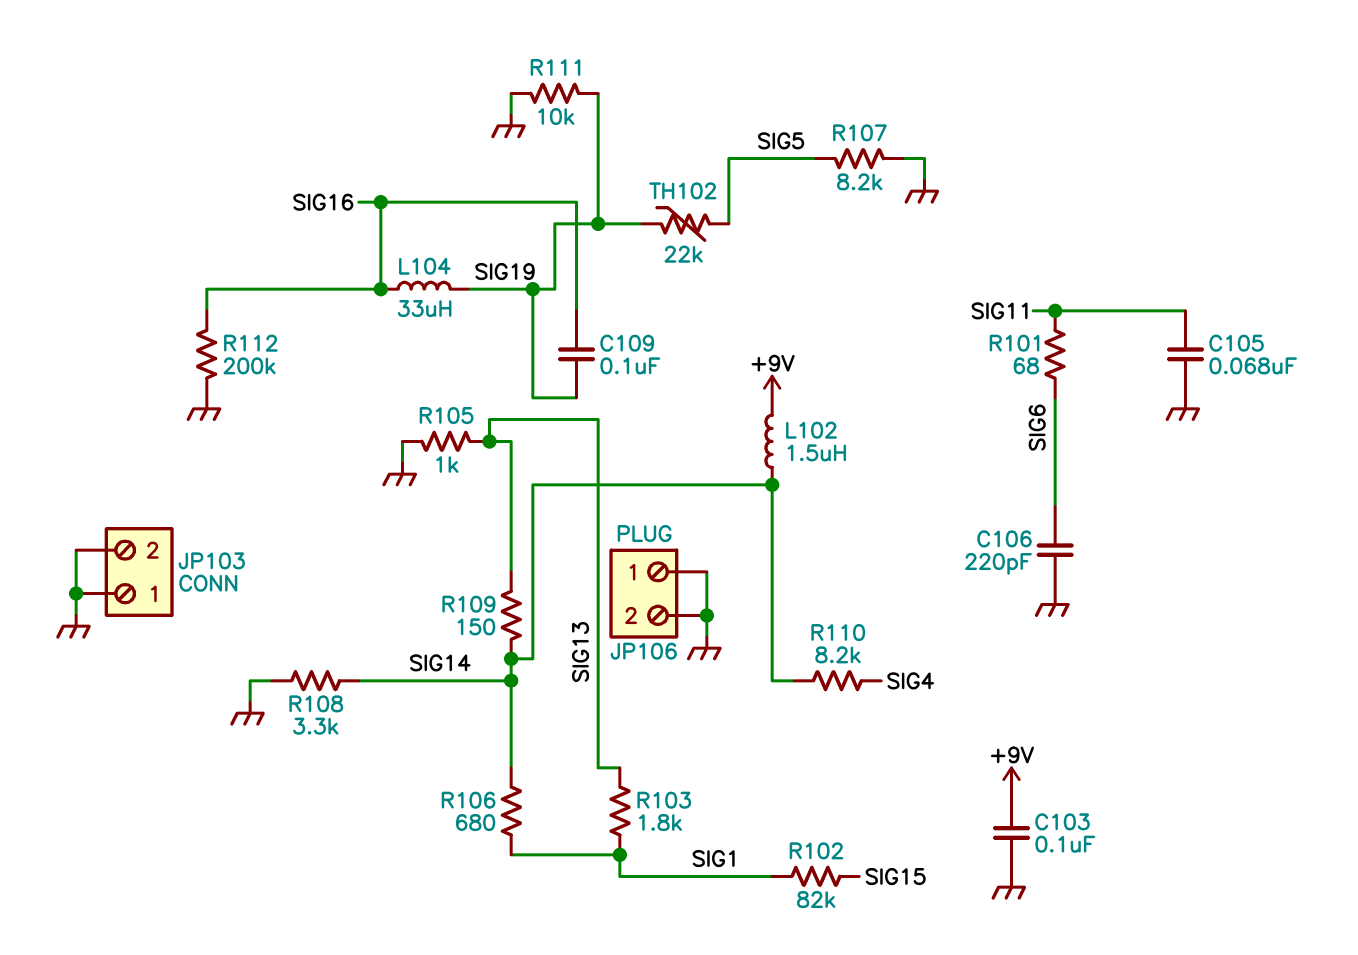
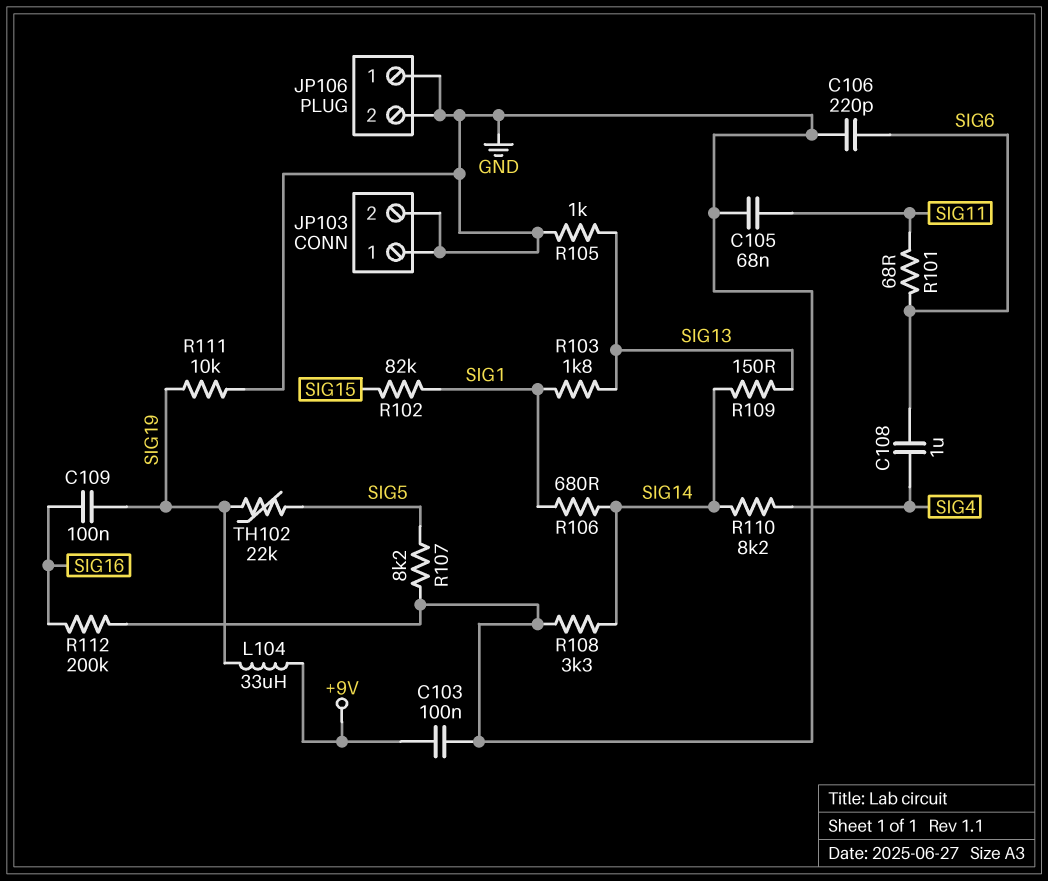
C108: none -> 1uF (SIG4, SIG6)
L102: 1.5uH (+9V, SIG14) -> none
L104: 33uH (SIG16, SIG19) -> 33uH (+9V, SIG19)

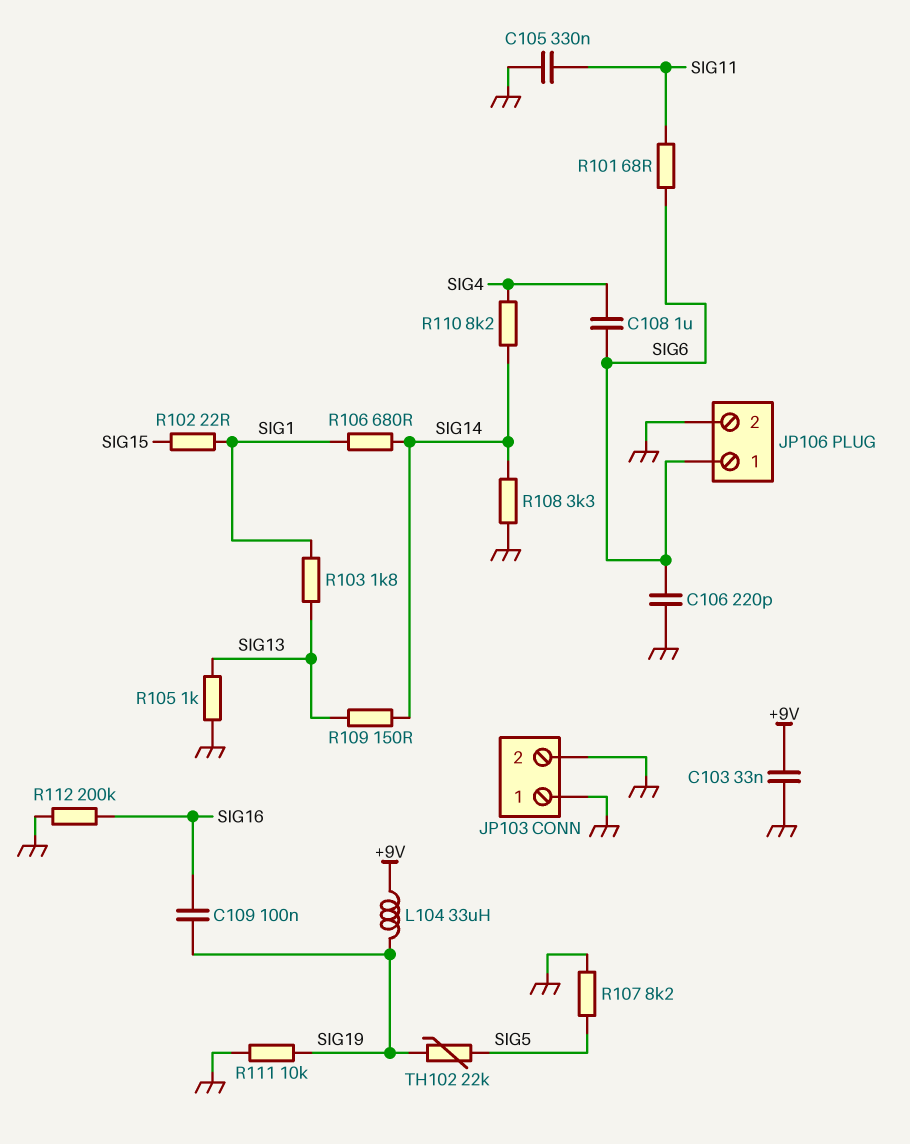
C103: 100nF (+9V, GND) -> 33nF (+9V, GND)
C105: 68nF (GND, SIG11) -> 330nF (GND, SIG11)
JP106 pin 1: GND -> SIG6
R102: 82k (SIG1, SIG15) -> 22 (SIG1, SIG15)

